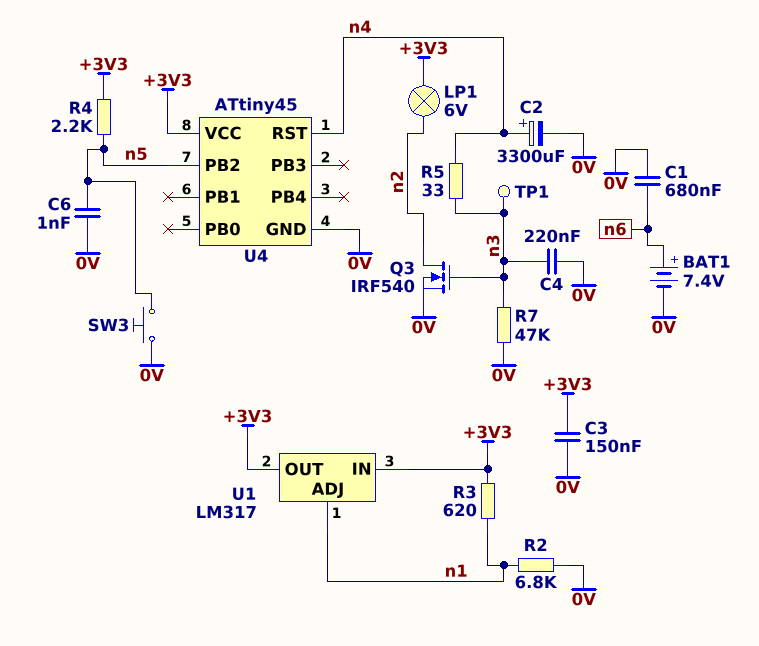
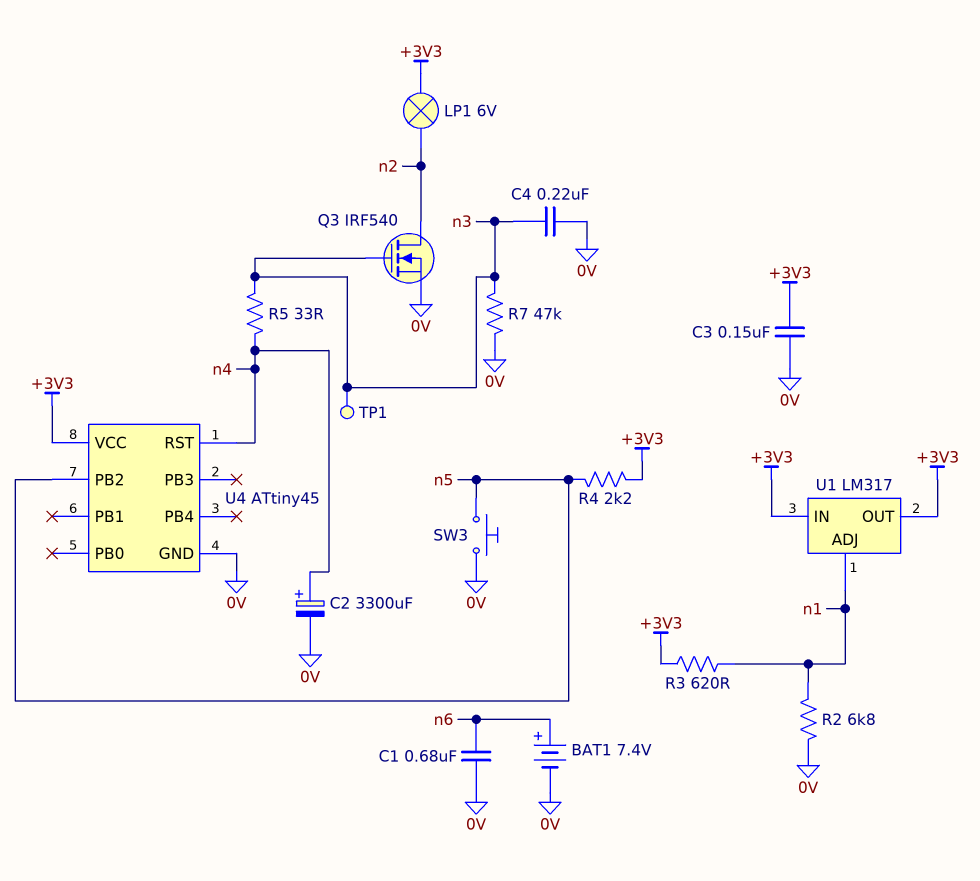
C6: 1nF (0V, n5) -> none

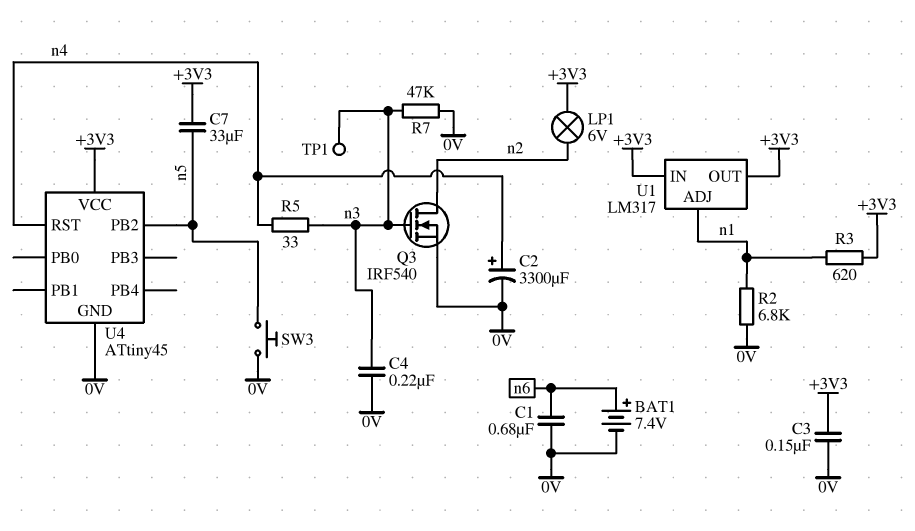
C7: none -> 33uF (+3V3, n5)
R4: 2.2k (+3V3, n5) -> none

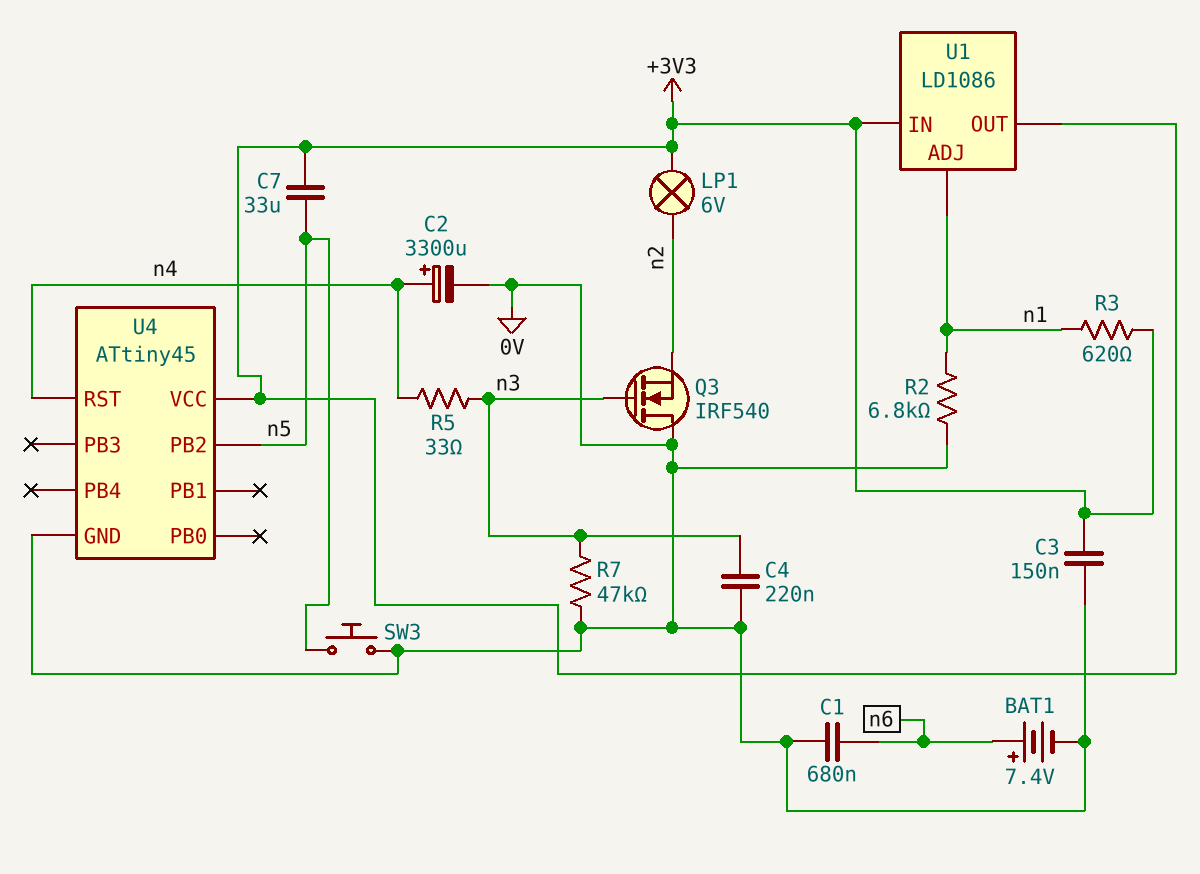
Q3: NMOS IRF540 (G n3, D n2, S 0V) -> NMOS IRF540 (G n3, D 0V, S n2)
TP1: test point (n3) -> none
U1: LM317 -> LD1086

